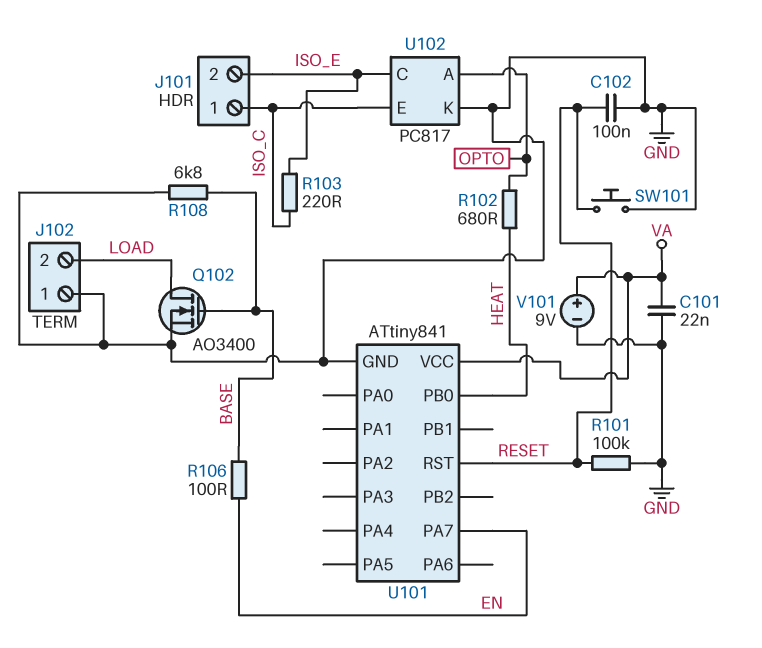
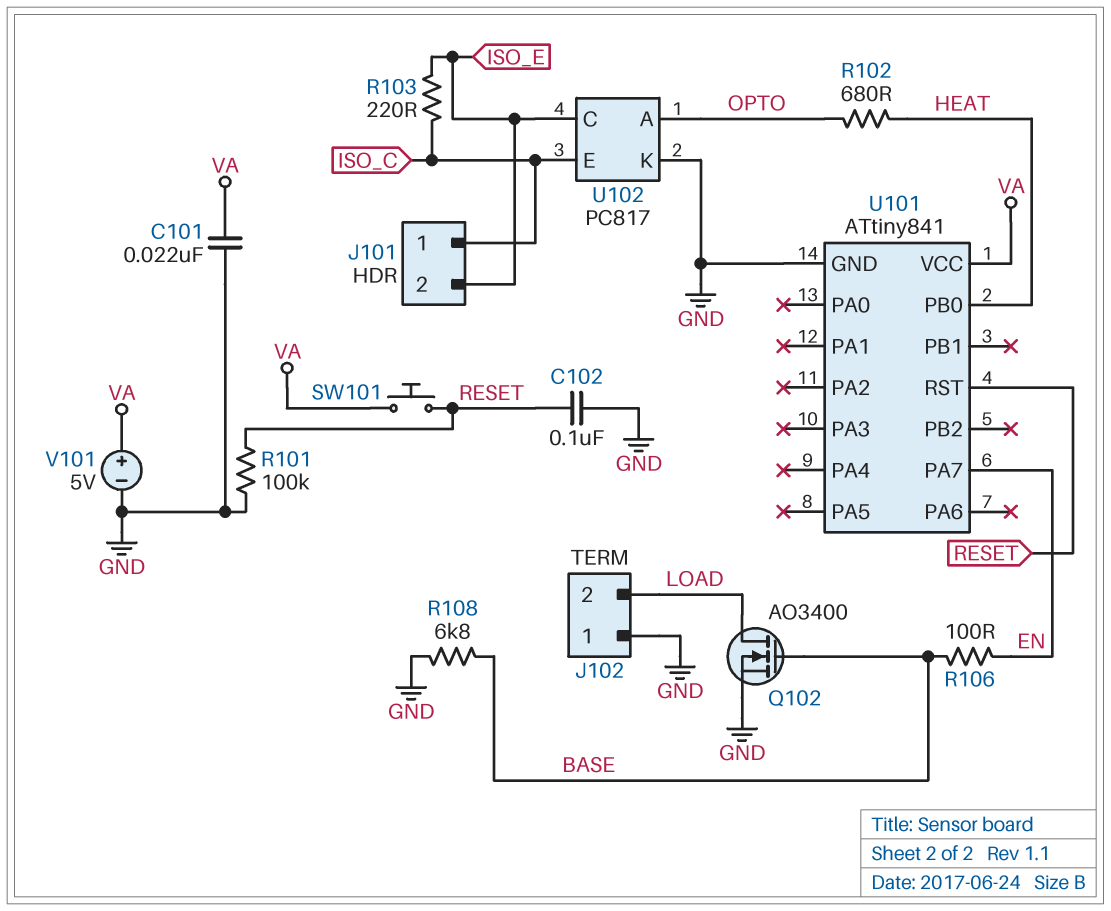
SW101: button (GND, RESET) -> button (RESET, VA)
V101: 9V (plus VA, minus GND) -> 5V (plus VA, minus GND)

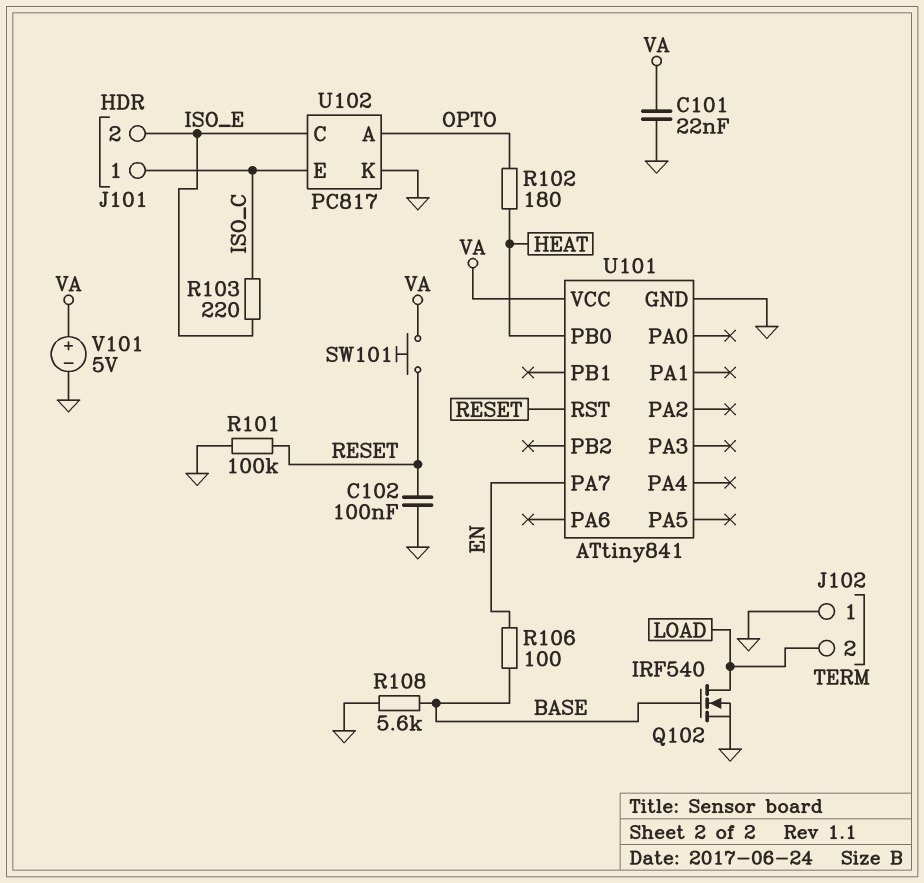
Q102: NMOS AO3400 (G BASE, D LOAD, S GND) -> NMOS IRF540 (G BASE, D LOAD, S GND)
R102: 680 (HEAT, OPTO) -> 180 (HEAT, OPTO)
R108: 6.8k (BASE, GND) -> 5.6k (BASE, GND)

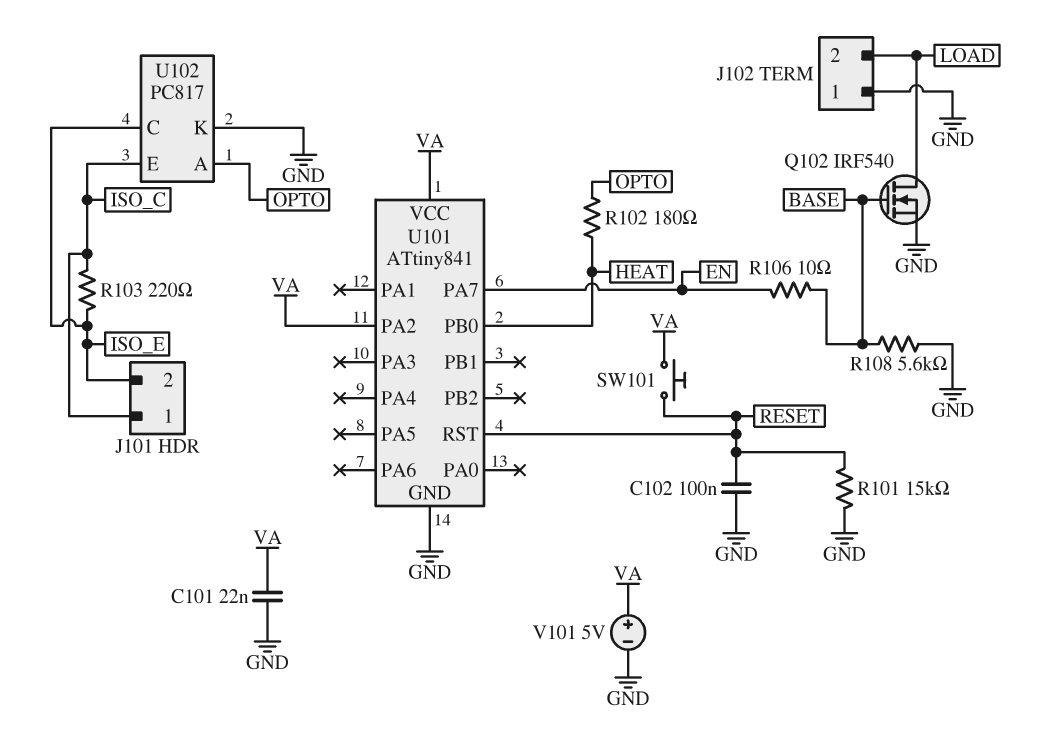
R101: 100k (GND, RESET) -> 15k (GND, RESET)
R106: 100 (BASE, EN) -> 10 (BASE, EN)
U101 pin PA2: none -> VA

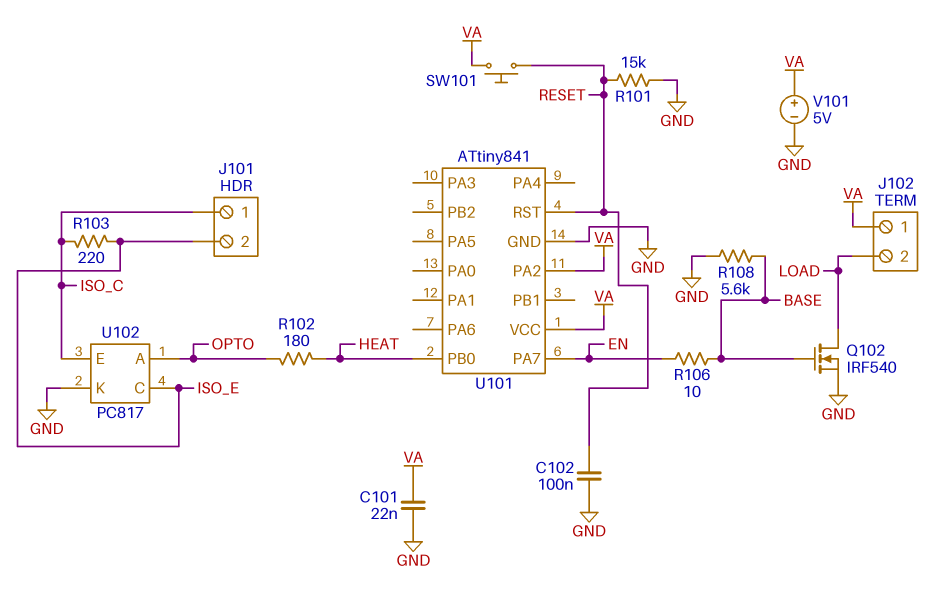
J102 pin 1: GND -> VA

